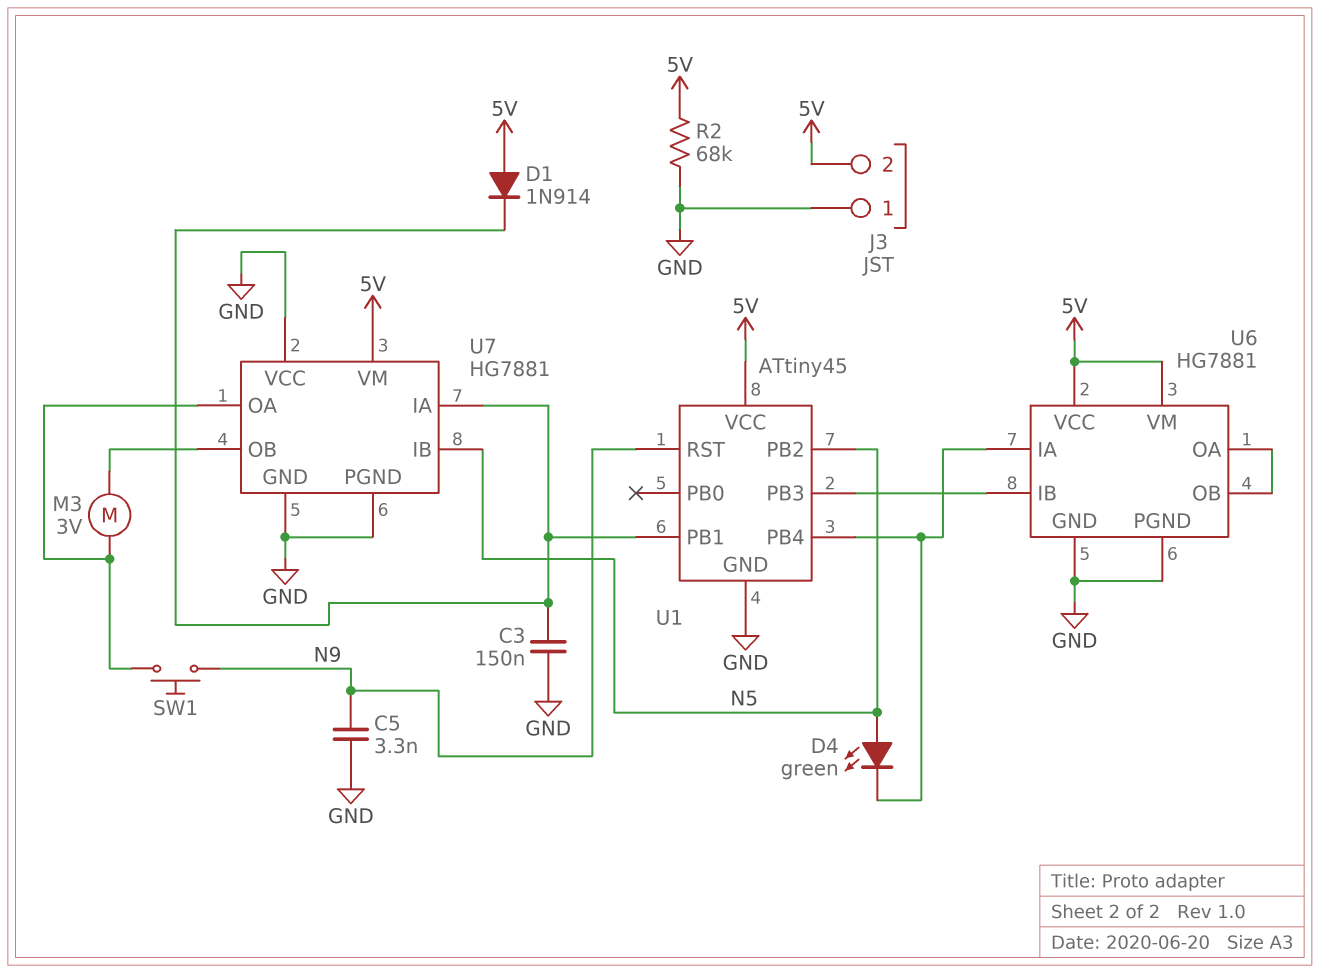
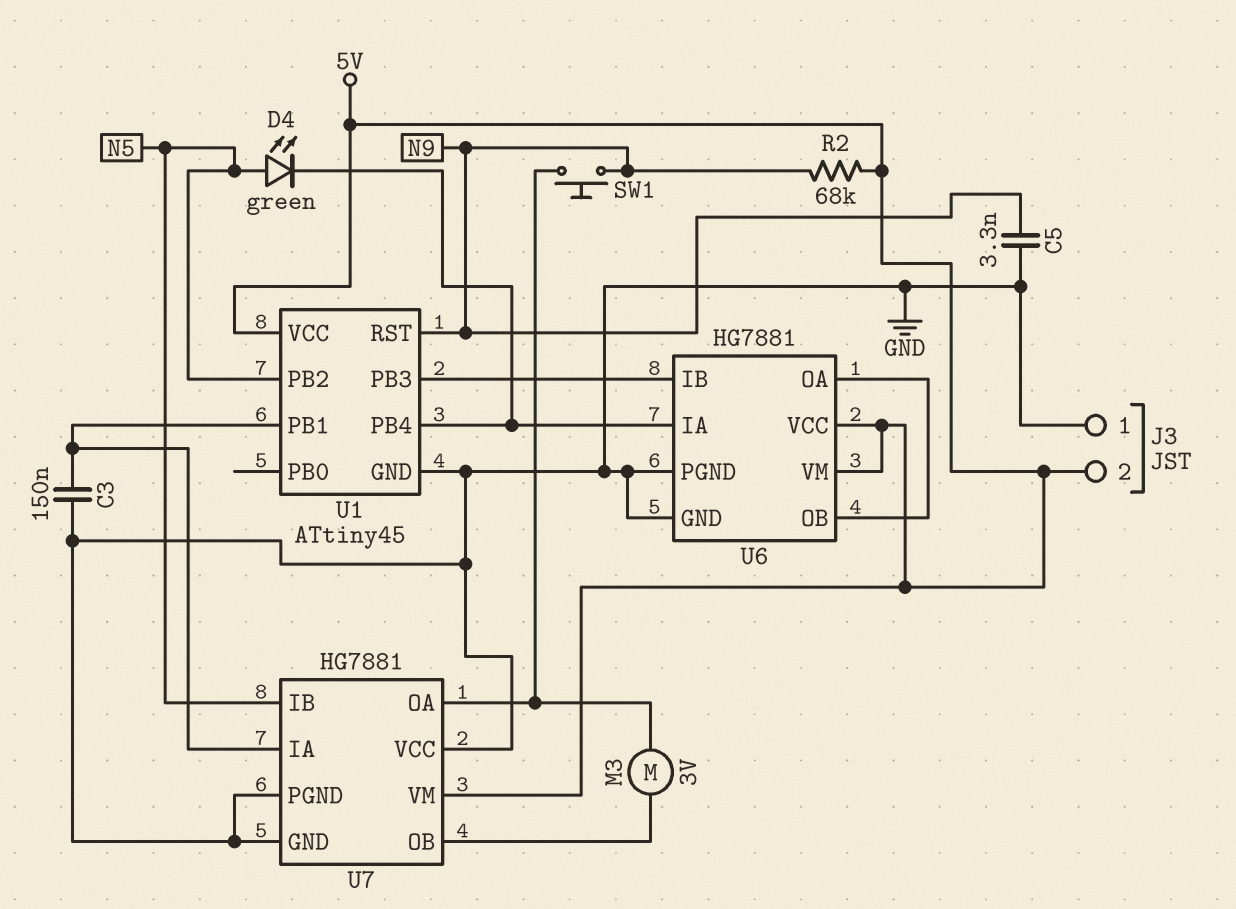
D1: diode 1N914 (A 5V, K U1/PB1) -> none
R2: 68k (5V, GND) -> 68k (5V, N9)

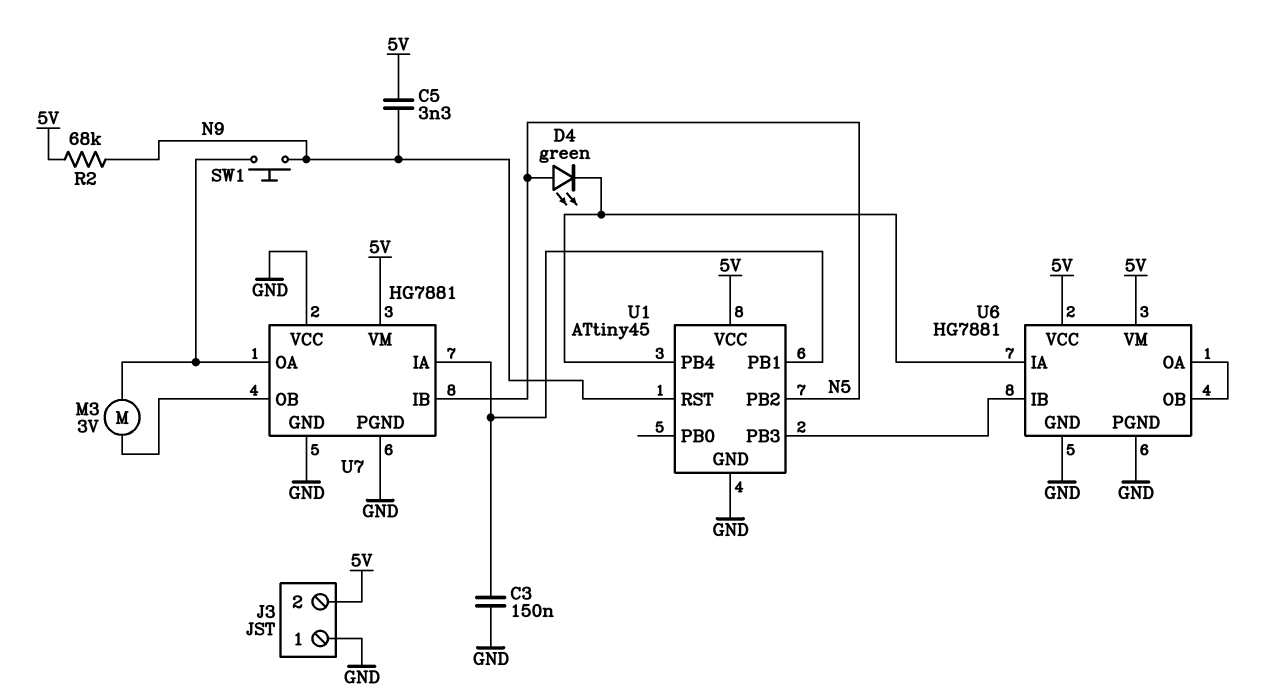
C5: 3.3nF (GND, N9) -> 3.3nF (5V, N9)

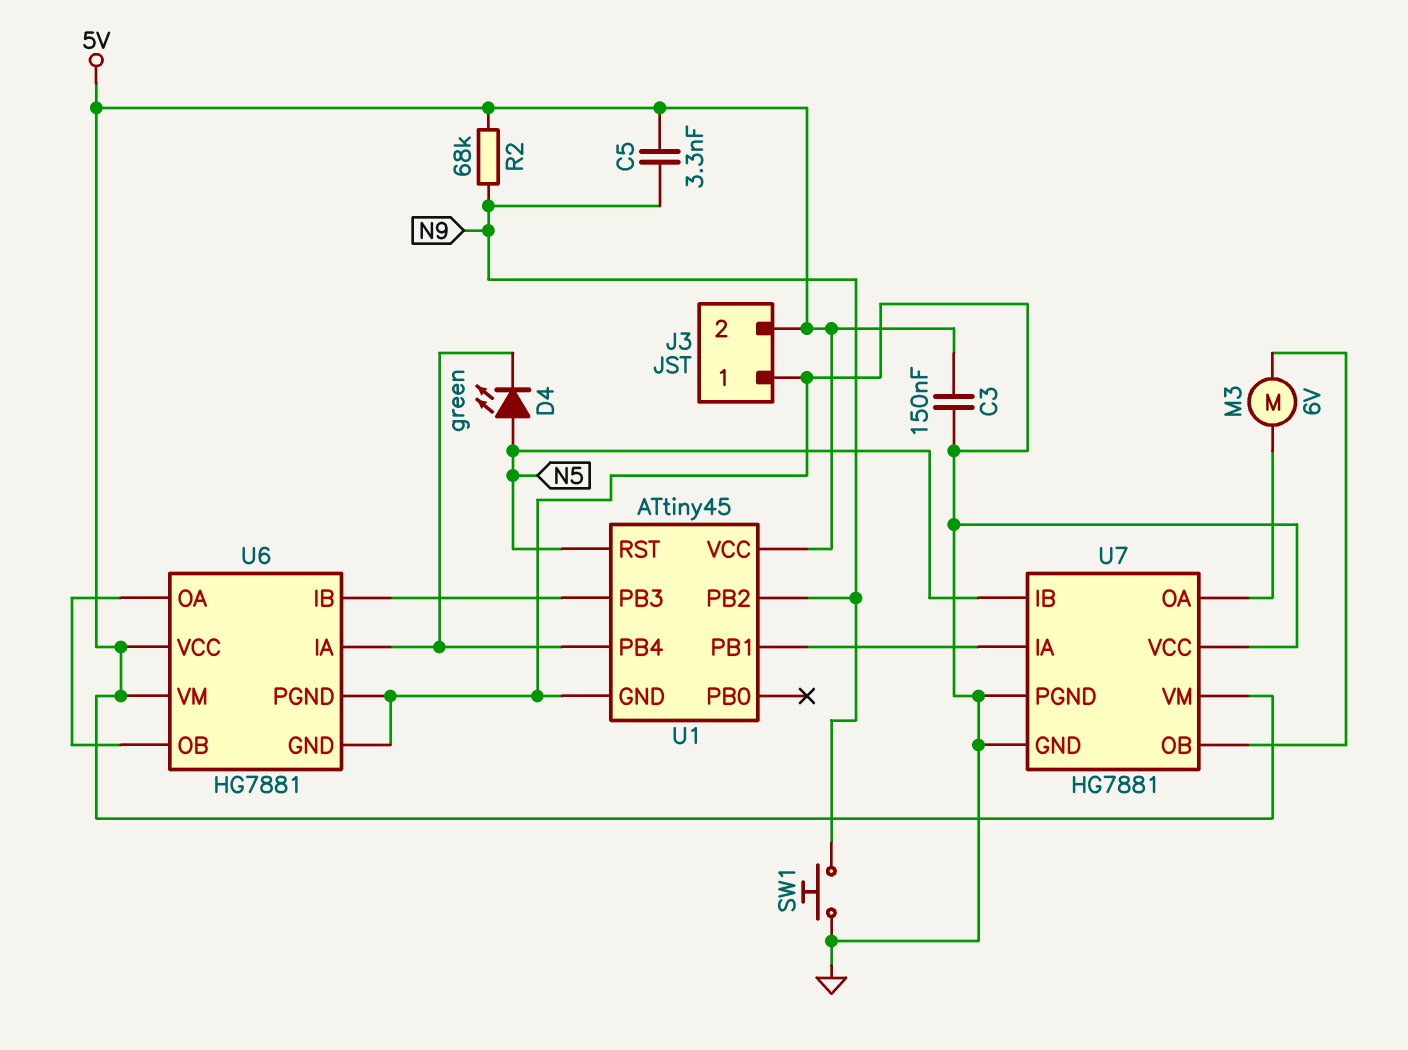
C3: 150nF (GND, U1/PB1) -> 150nF (5V, GND)
M3: motor 3V (U7/OA, U7/OB) -> motor 6V (U7/OA, U7/OB)
SW1: button (N9, U7/OA) -> button (GND, N9)
U1 pin PB2: N5 -> N9
U1 pin RST: N9 -> N5

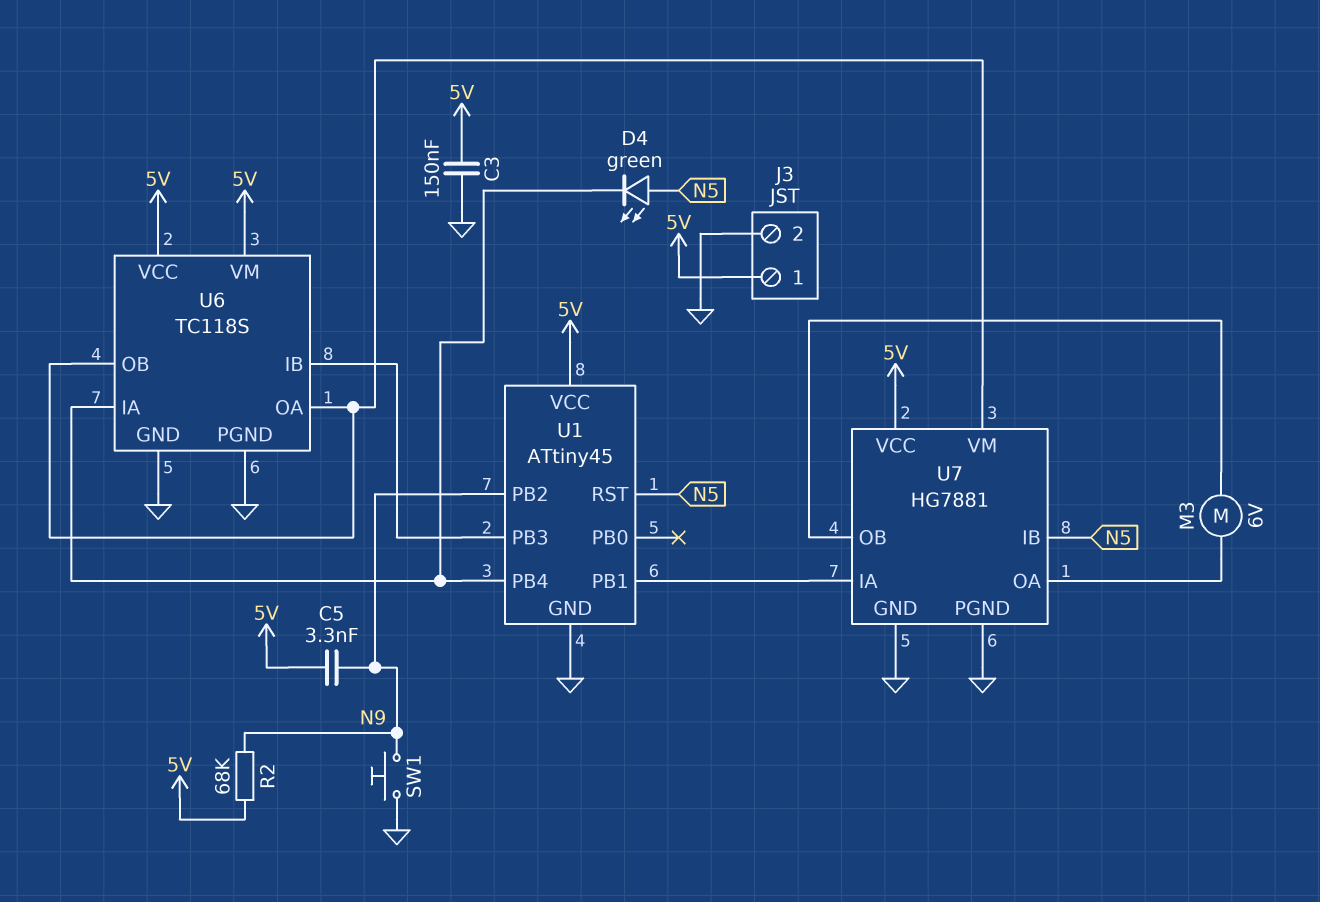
J3 pin 1: GND -> 5V
J3 pin 2: 5V -> GND
U6: HG7881 -> TC118S
U7 pin VCC: GND -> 5V
U7 pin VM: 5V -> U6/OA

